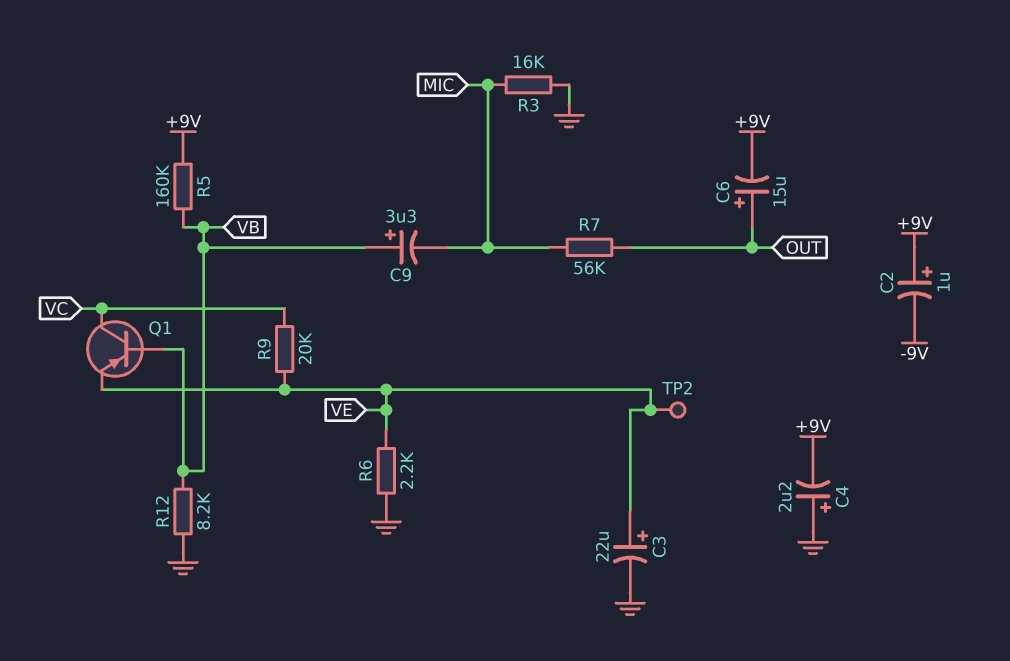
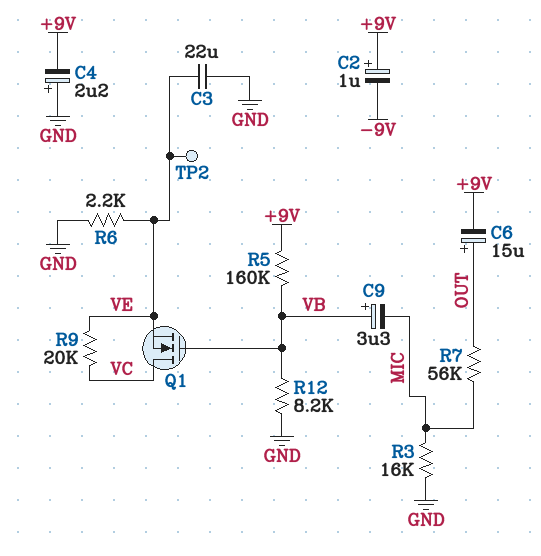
C3: 22uF (plus VE, minus GND) -> 22uF (GND, VE)
Q1: PNP (B VB, C VC, E VE) -> NMOS (G VB, D VC, S VE)

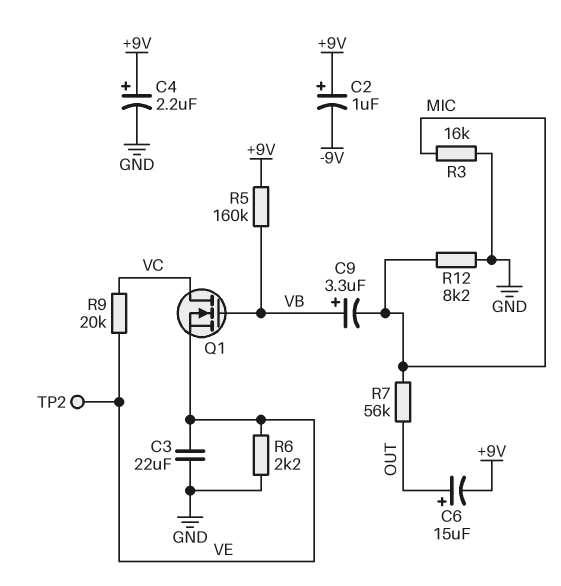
C4: 2.2uF (plus GND, minus +9V) -> 2.2uF (plus +9V, minus GND)
R12: 8.2k (GND, VB) -> 8.2k (GND, MIC)

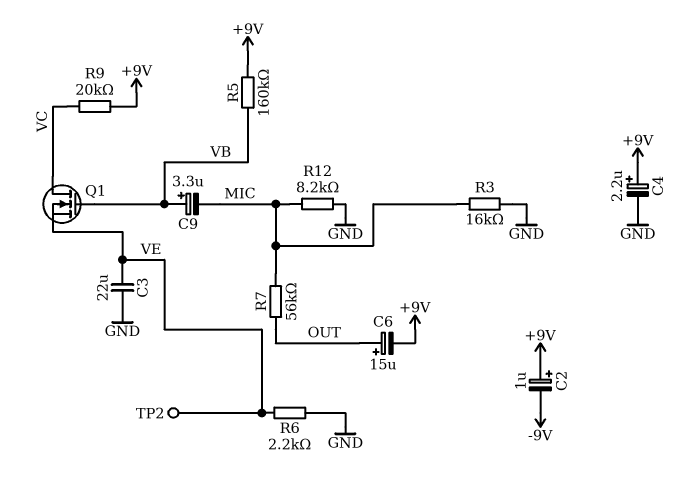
R9: 20k (VC, VE) -> 20k (+9V, VC)

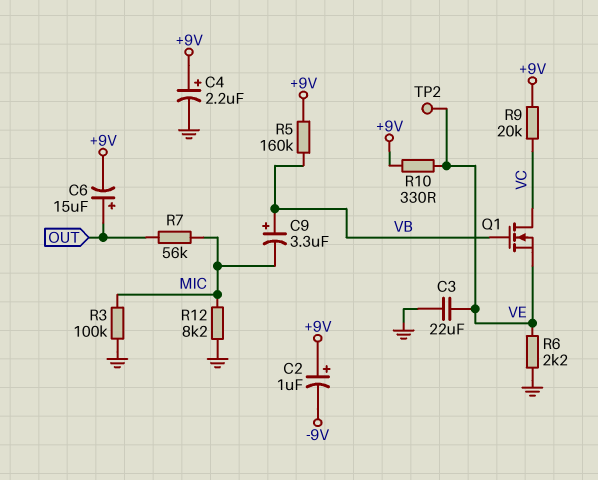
R3: 16k (GND, MIC) -> 100k (GND, MIC)
R10: none -> 330 (+9V, VE)

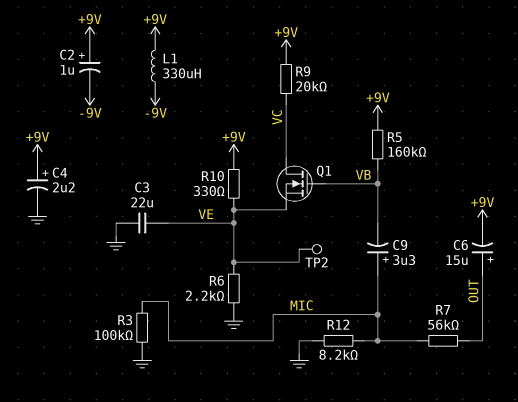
C9: 3.3uF (plus VB, minus MIC) -> 3.3uF (plus MIC, minus VB)
L1: none -> 330uH (+9V, -9V)

